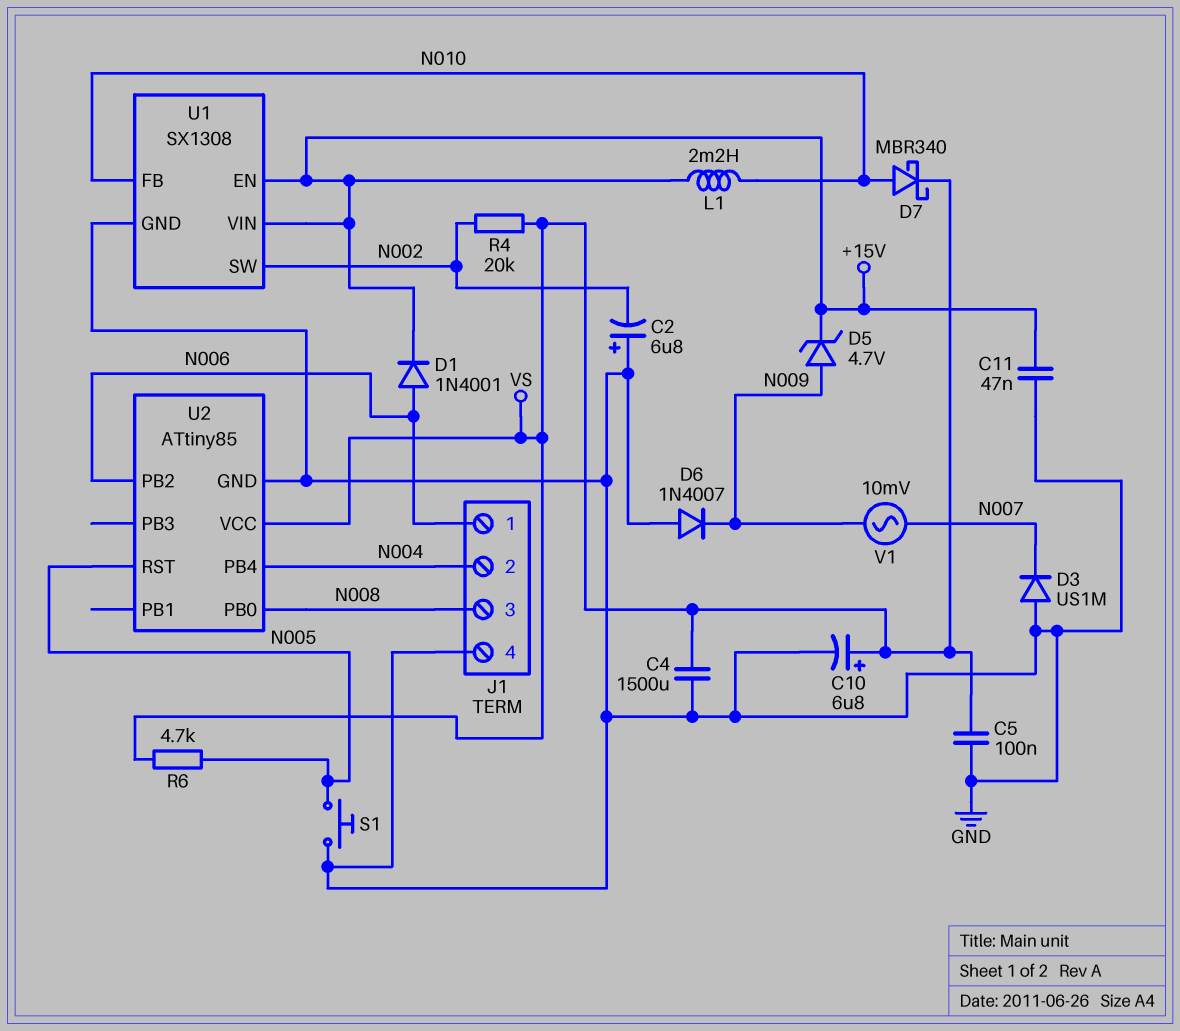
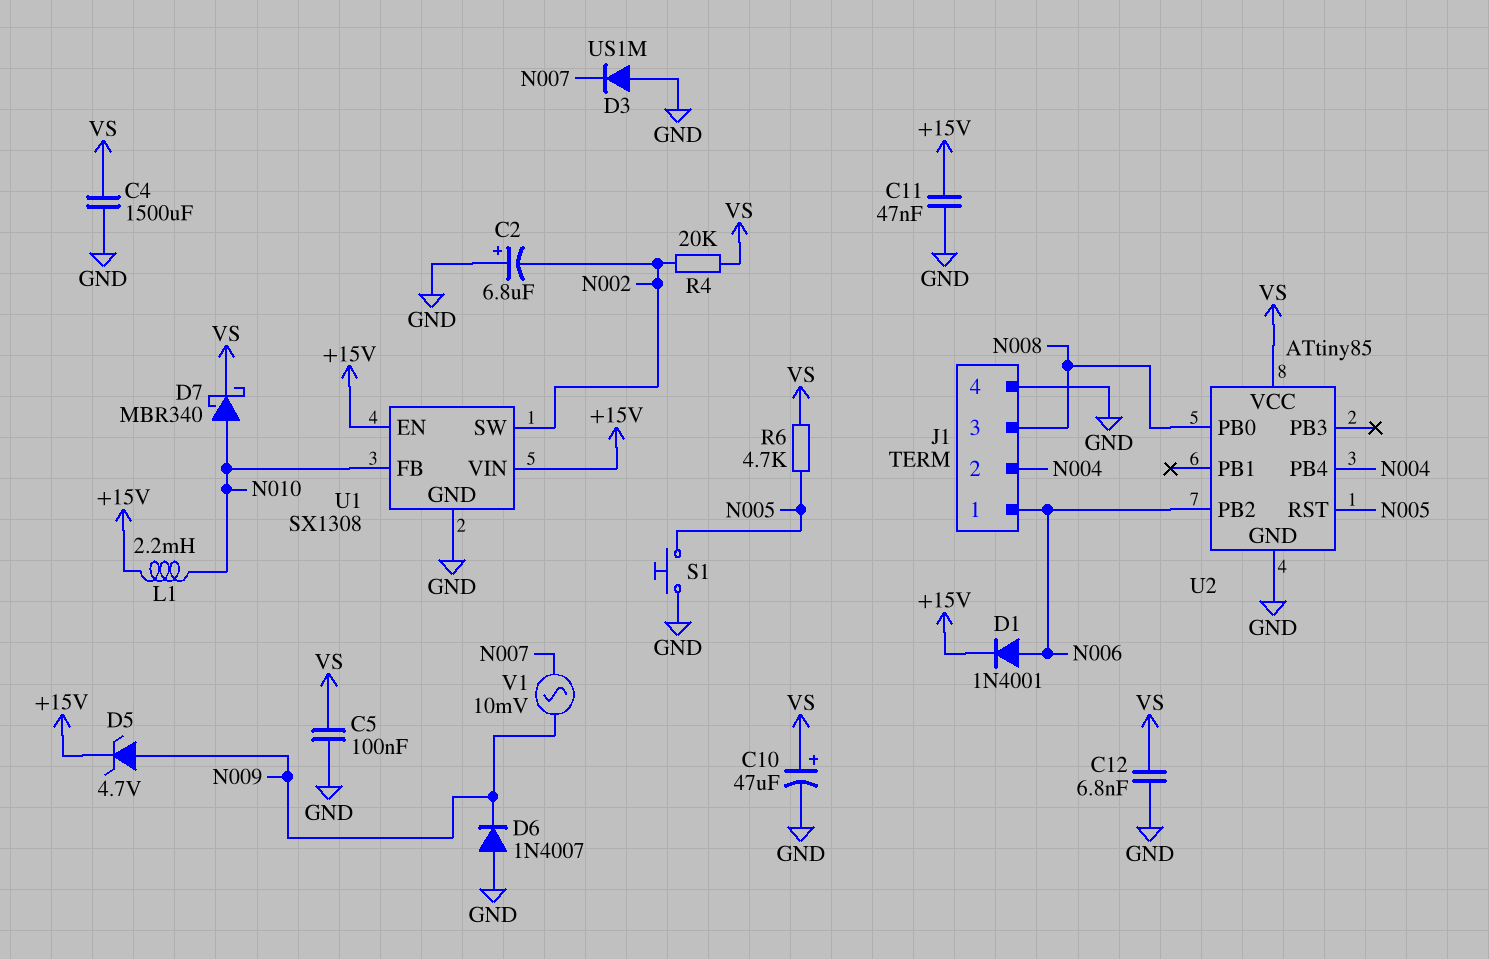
C10: 6.8uF (plus VS, minus GND) -> 47uF (plus VS, minus GND)
C12: none -> 6.8nF (GND, VS)

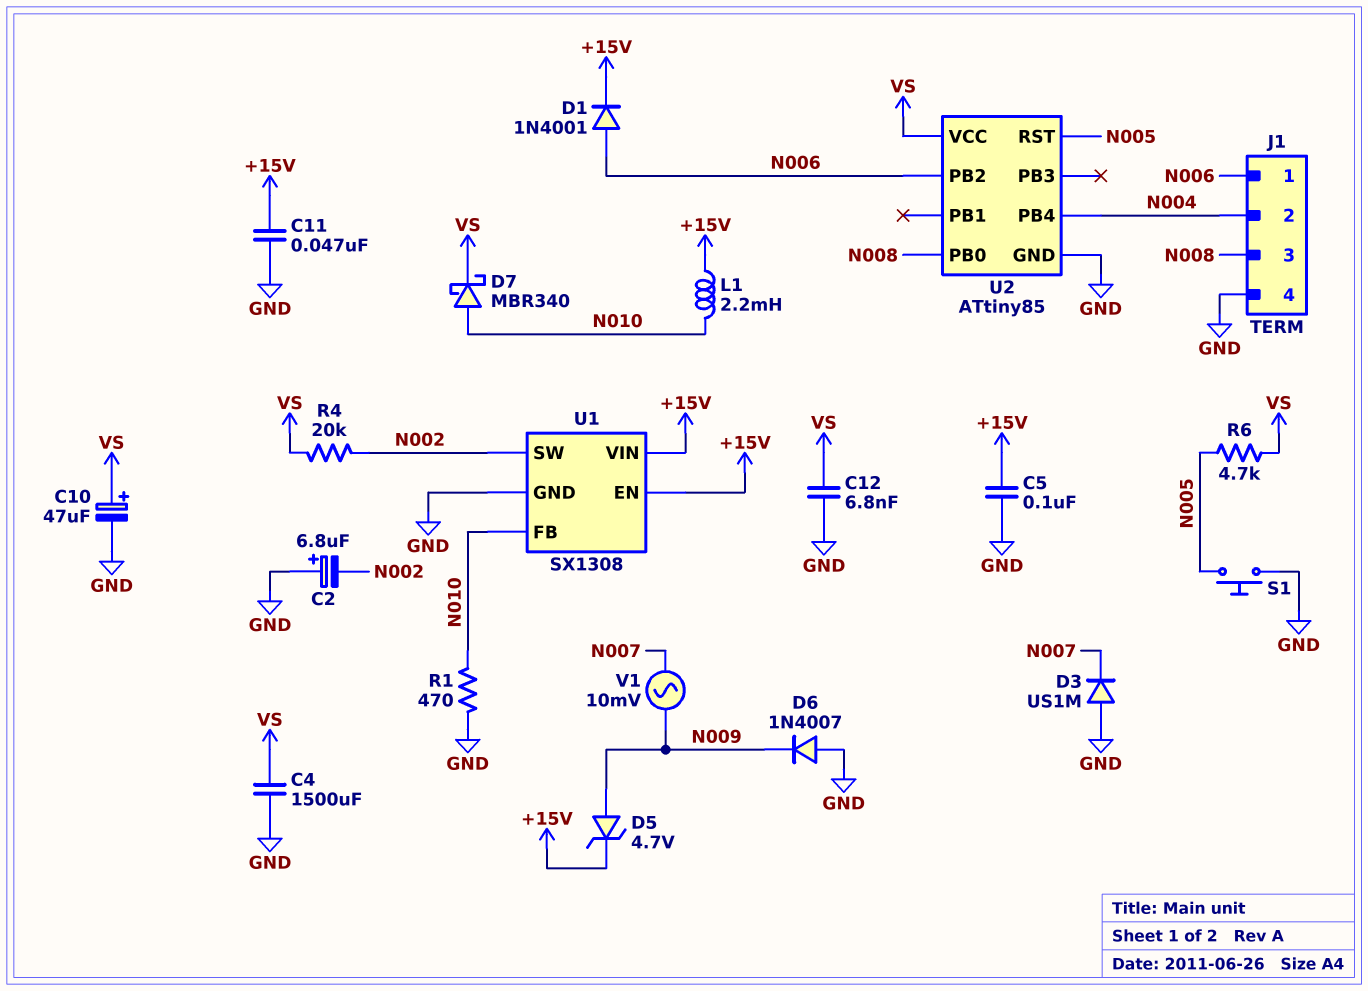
C5: 100nF (GND, VS) -> 100nF (+15V, GND)
R1: none -> 470 (GND, N010)

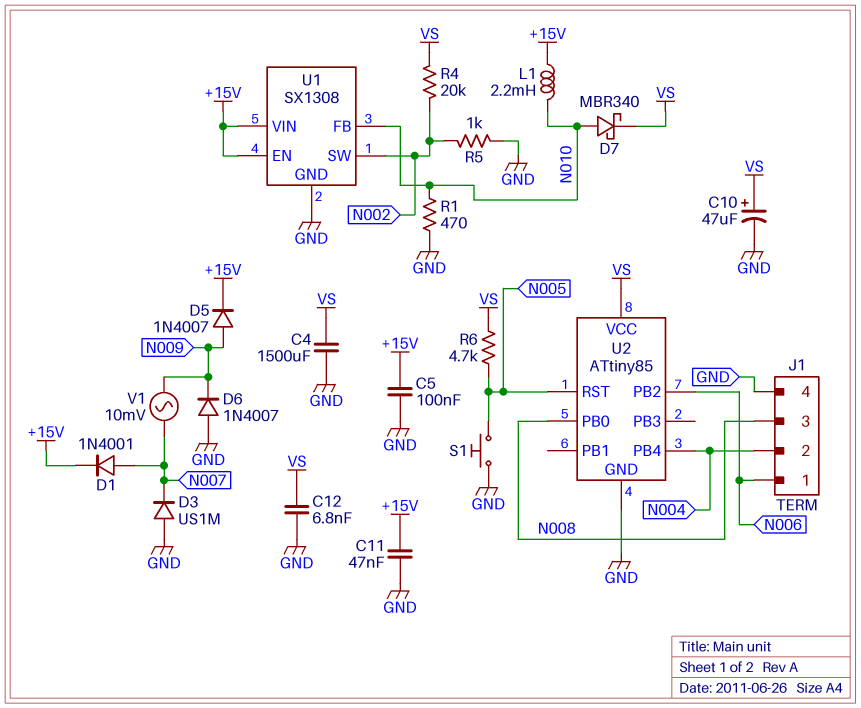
C2: 6.8uF (plus GND, minus N002) -> none
D1: diode 1N4001 (A N006, K +15V) -> diode 1N4001 (A N007, K +15V)
D5: zener 4.7V (A N009, K +15V) -> diode 1N4007 (A N009, K +15V)
R5: none -> 1k (GND, N002)

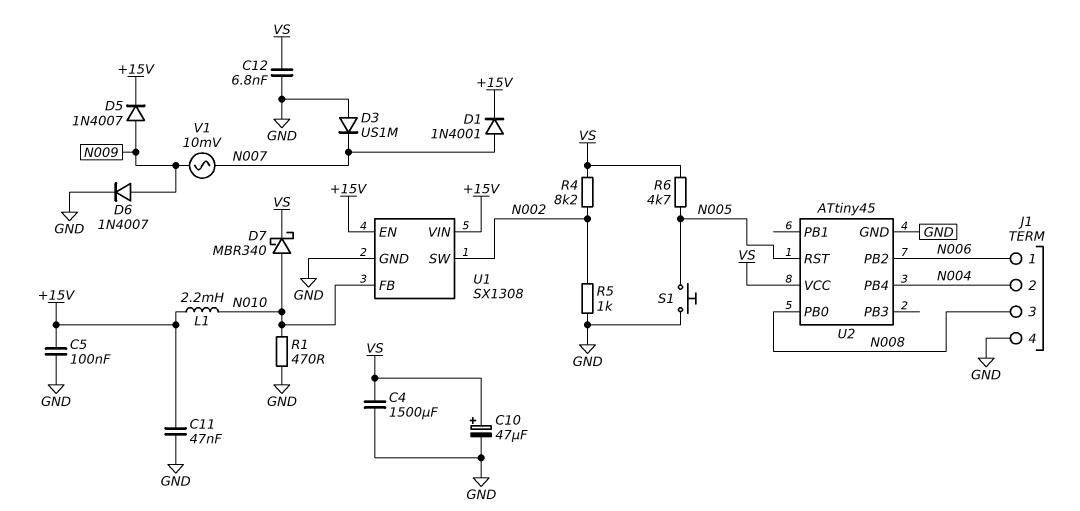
D6: diode 1N4007 (A GND, K N009) -> diode 1N4007 (A N009, K GND)
R4: 20k (N002, VS) -> 8.2k (N002, VS)
U2: ATtiny85 -> ATtiny45

